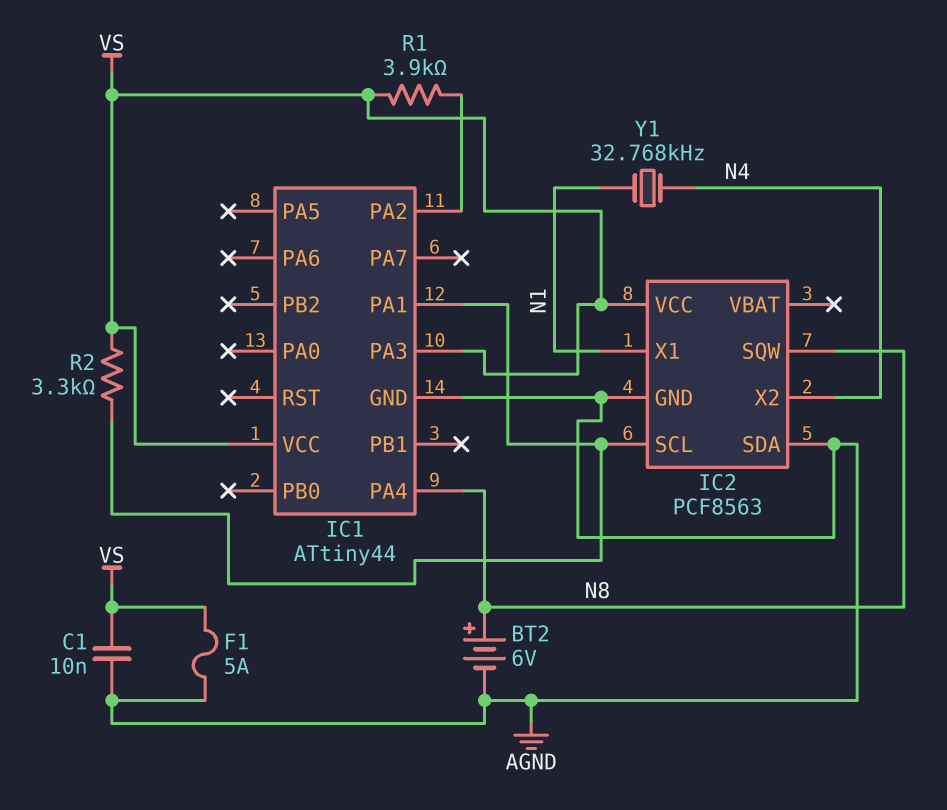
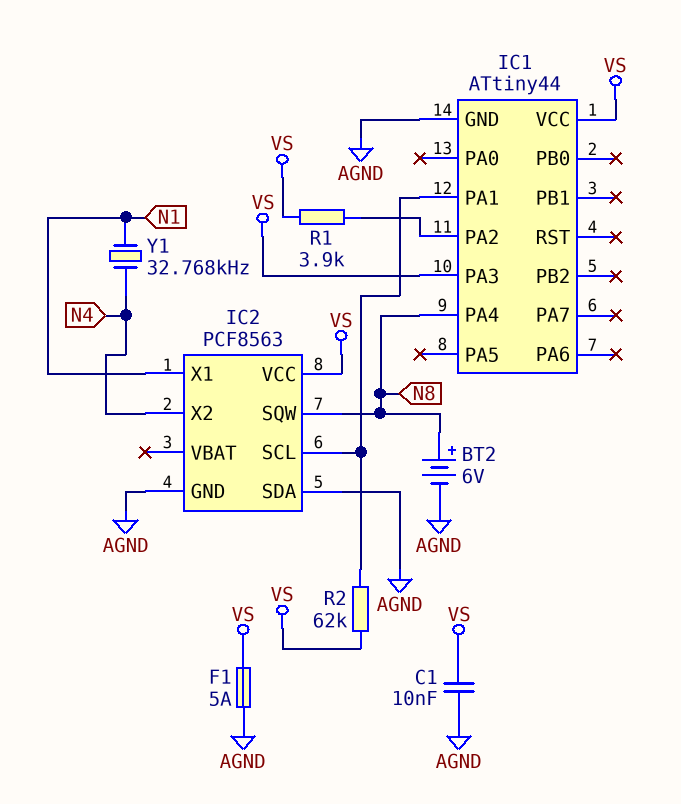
R2: 3.3k (IC1/PA1, VS) -> 62k (IC1/PA1, VS)

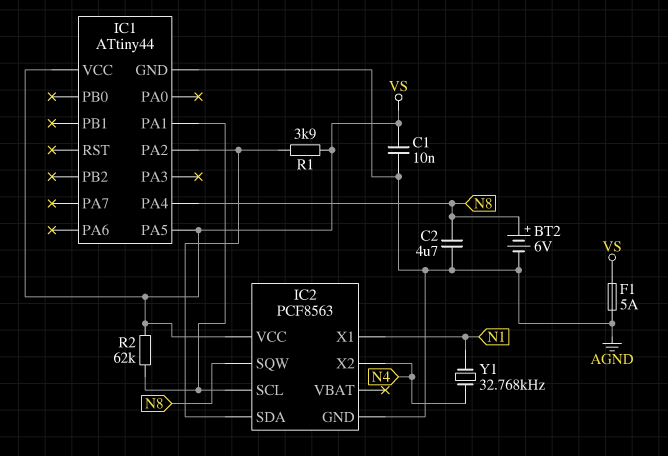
C2: none -> 4.7uF (AGND, N8)
IC1 pin PA3: VS -> none
IC1 pin PA5: none -> VS
IC2 pin SDA: AGND -> IC1/PA2

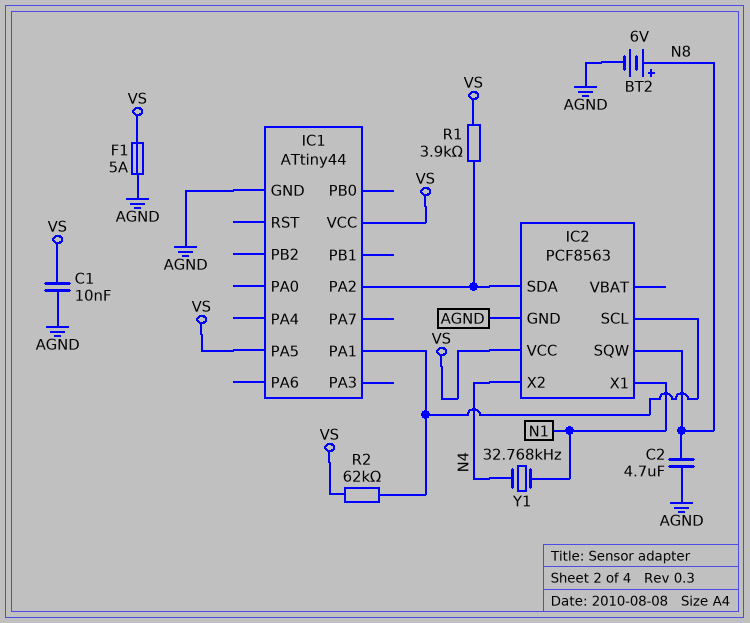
IC1 pin PA4: N8 -> none

